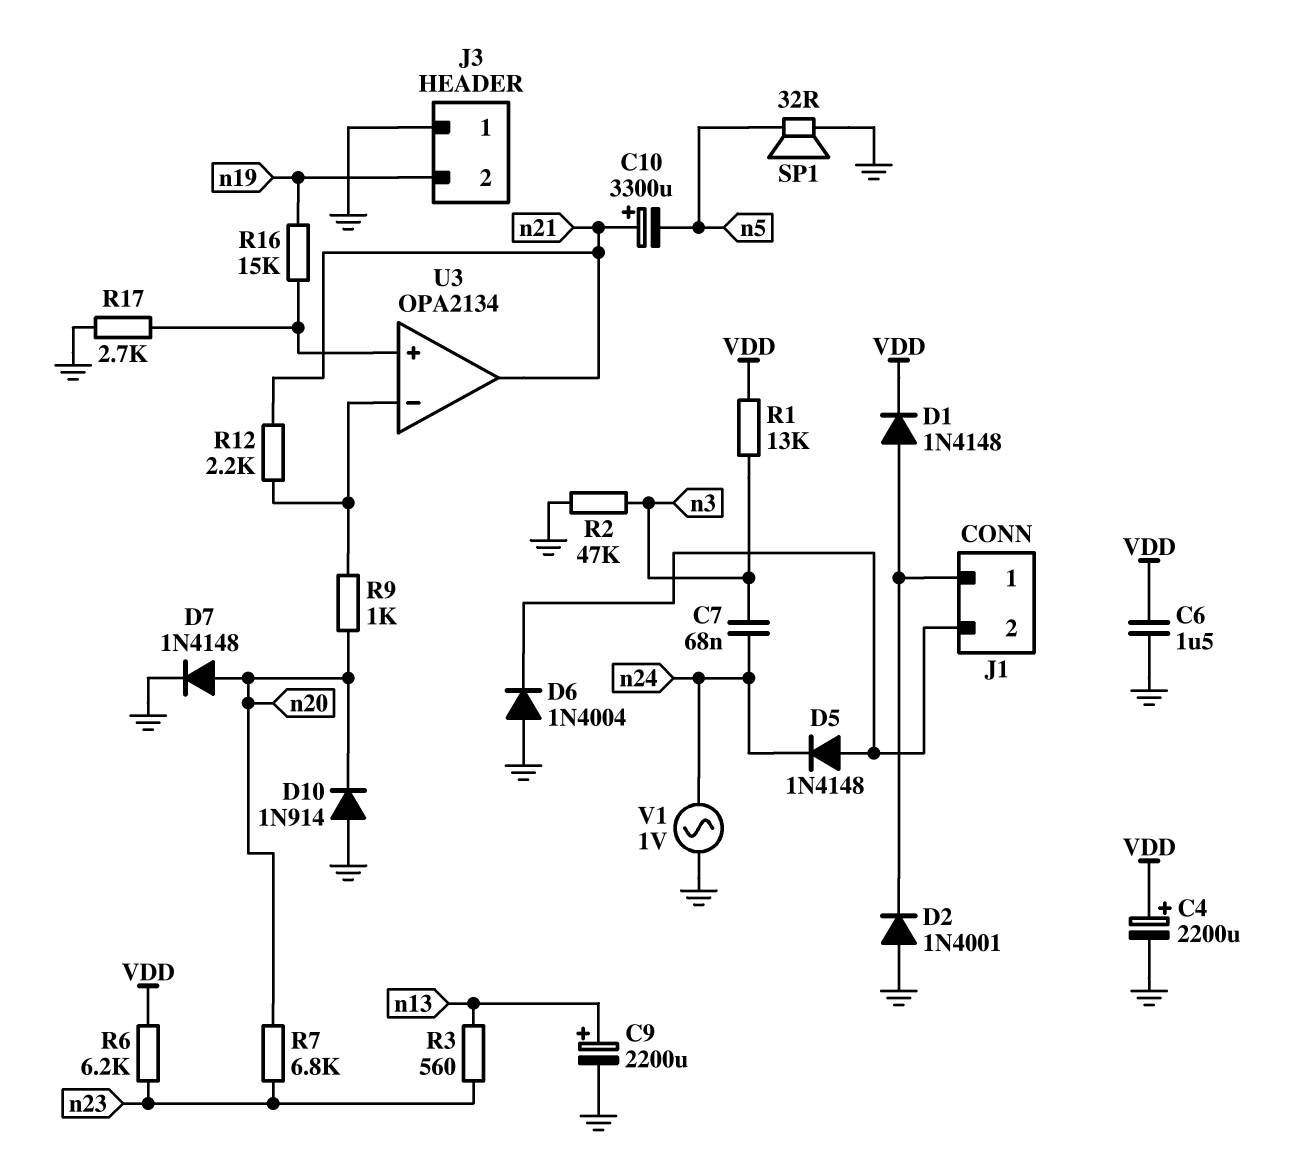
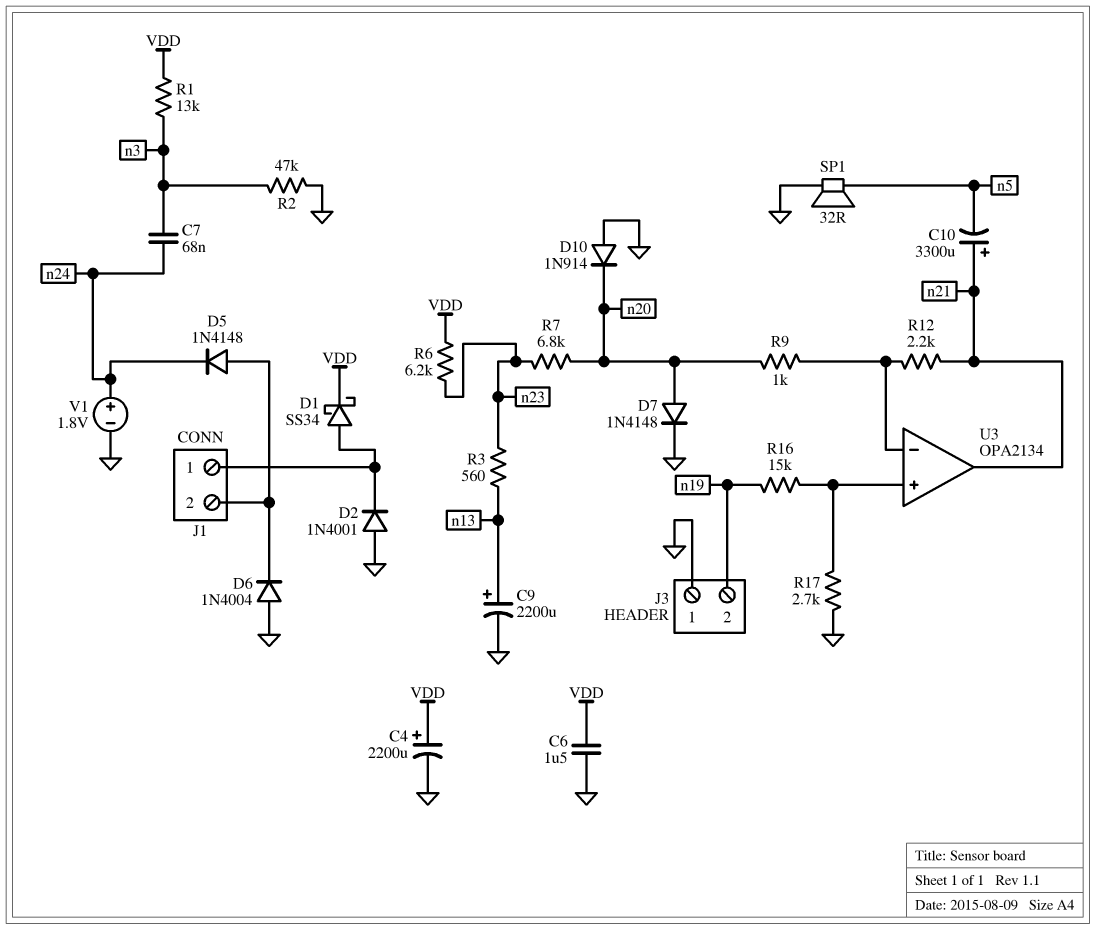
D1: diode 1N4148 (A J1/1, K VDD) -> schottky SS34 (A J1/1, K VDD)
V1: AC 1V (GND, n24) -> 1.8V (plus n24, minus GND)

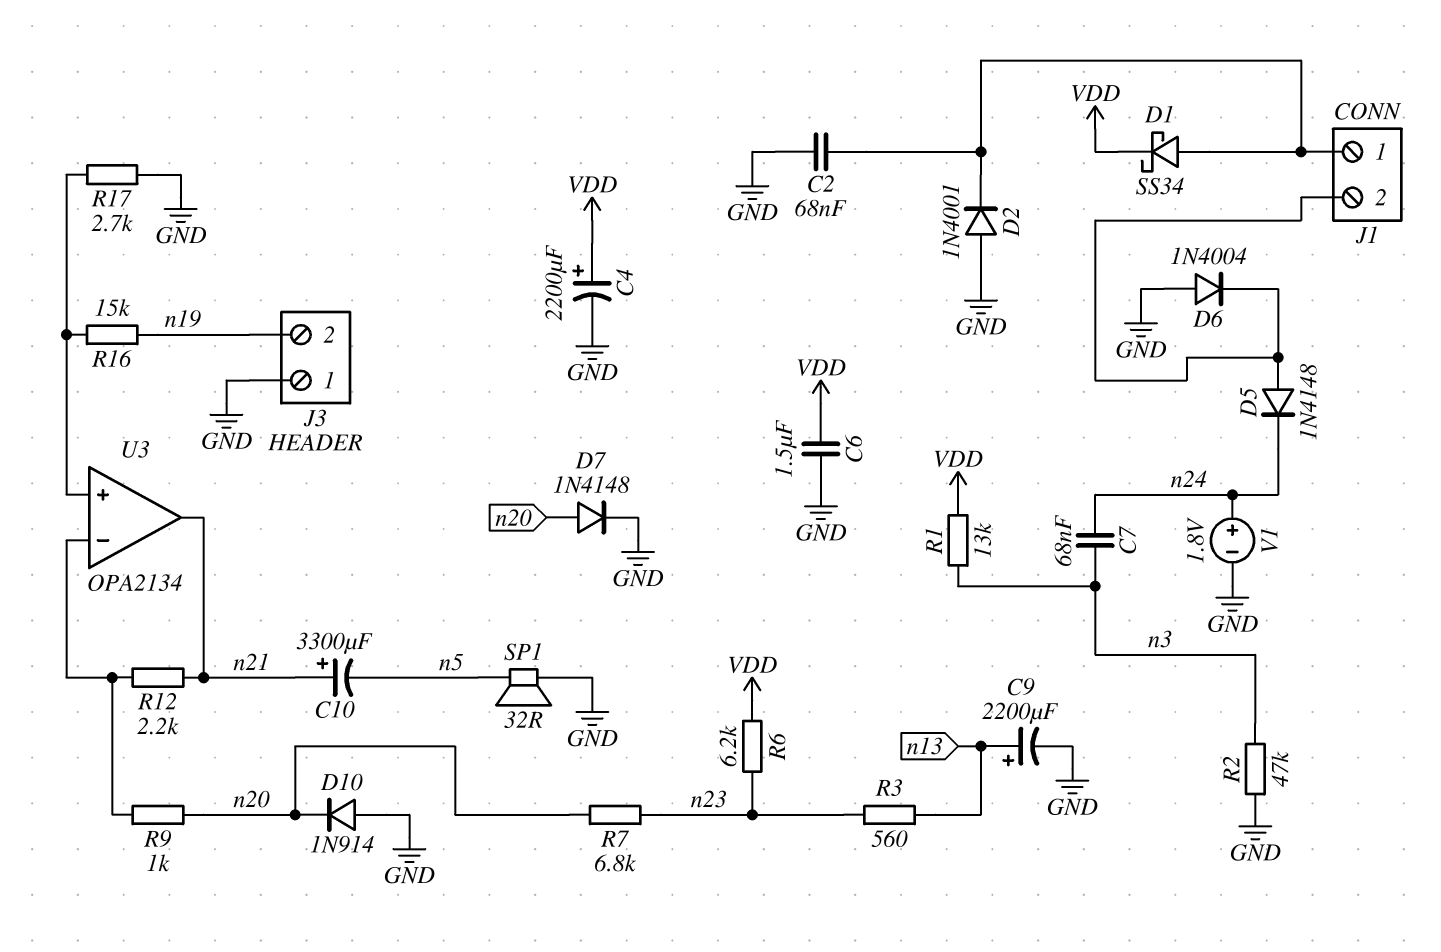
C2: none -> 68nF (GND, J1/1)

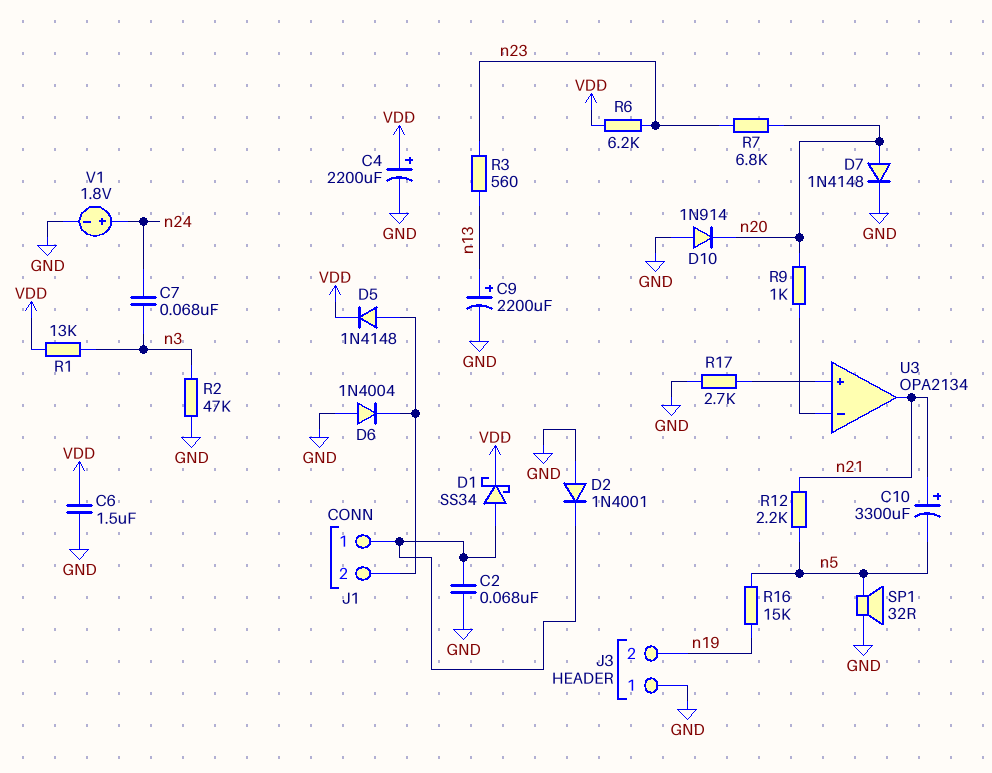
D5: diode 1N4148 (A J1/2, K n24) -> diode 1N4148 (A J1/2, K VDD)
R12: 2.2k (U3/in-, n21) -> 2.2k (n5, n21)
R16: 15k (U3/in+, n19) -> 15k (n5, n19)

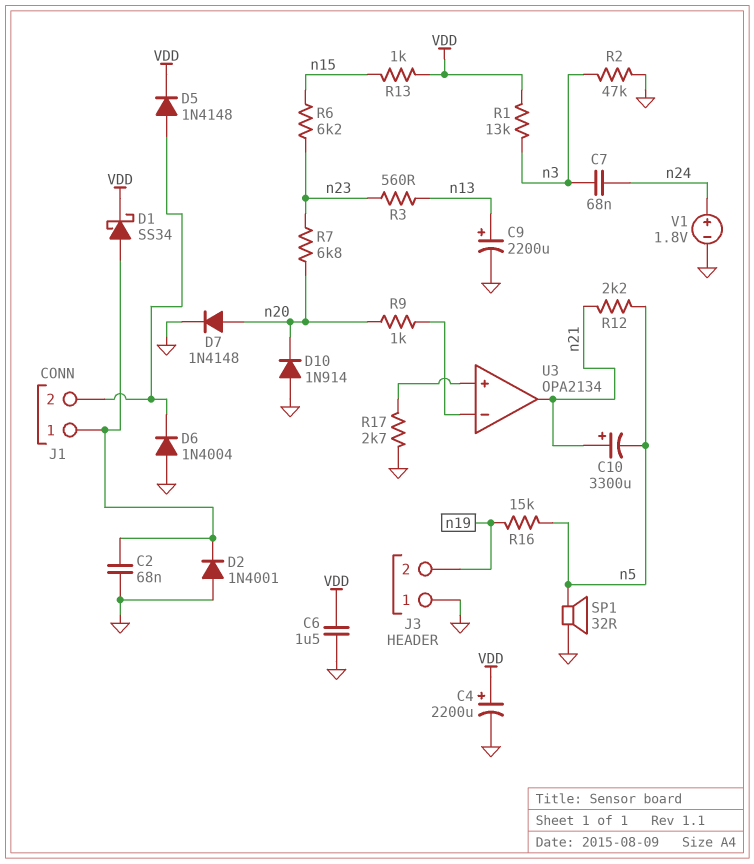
R6: 6.2k (VDD, n23) -> 6.2k (n15, n23)
R13: none -> 1k (VDD, n15)

